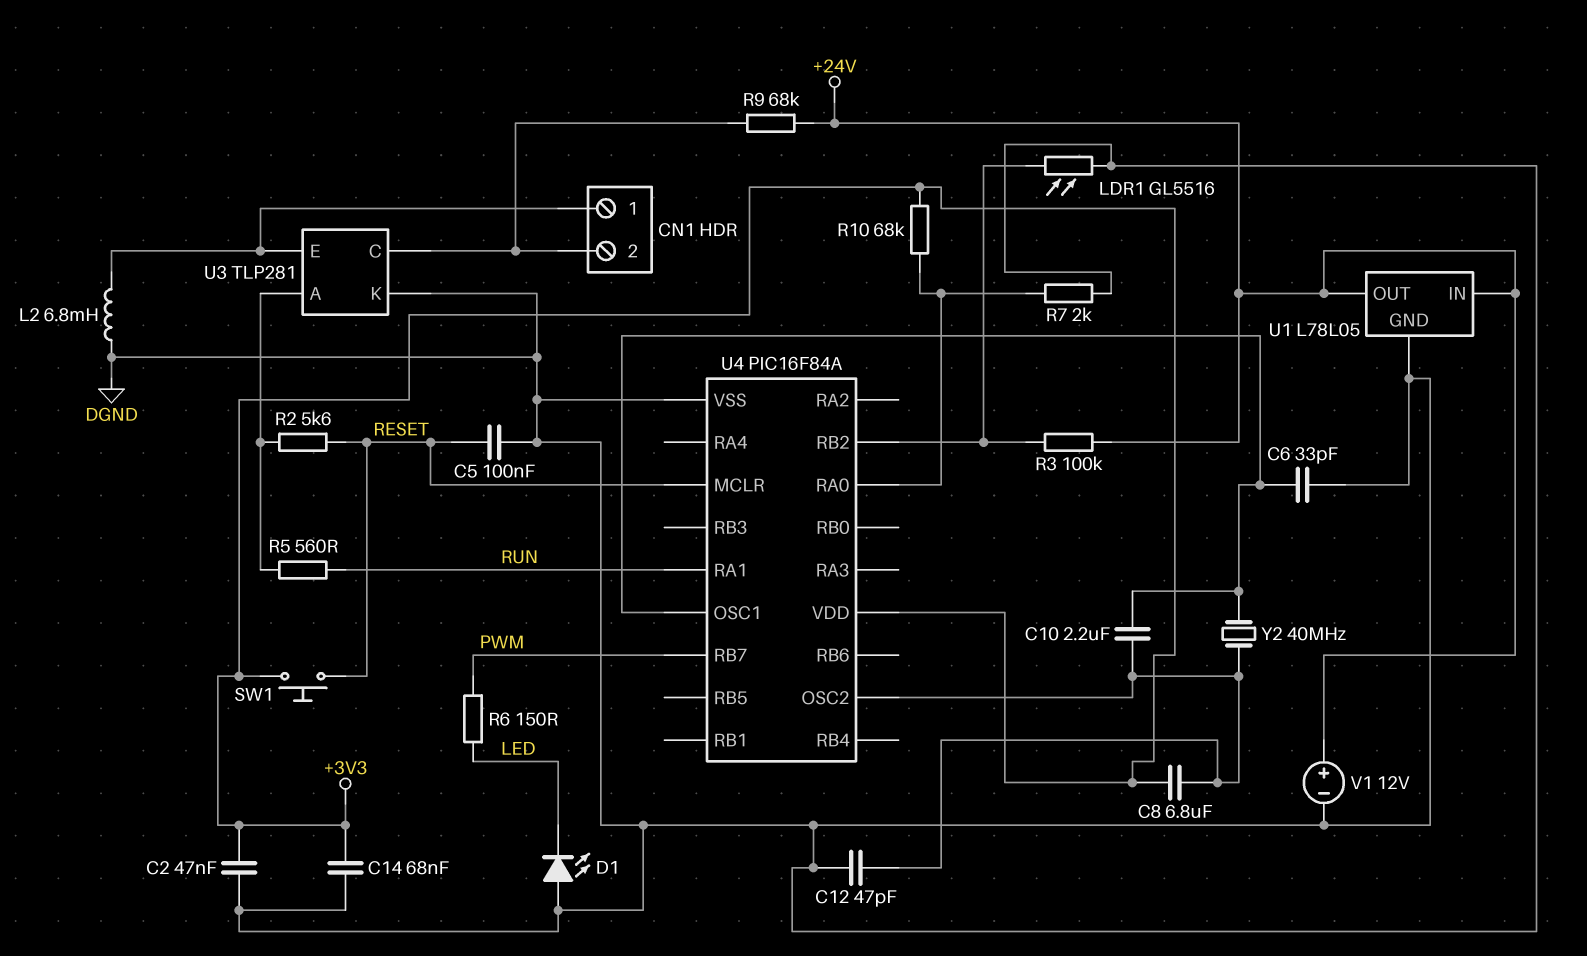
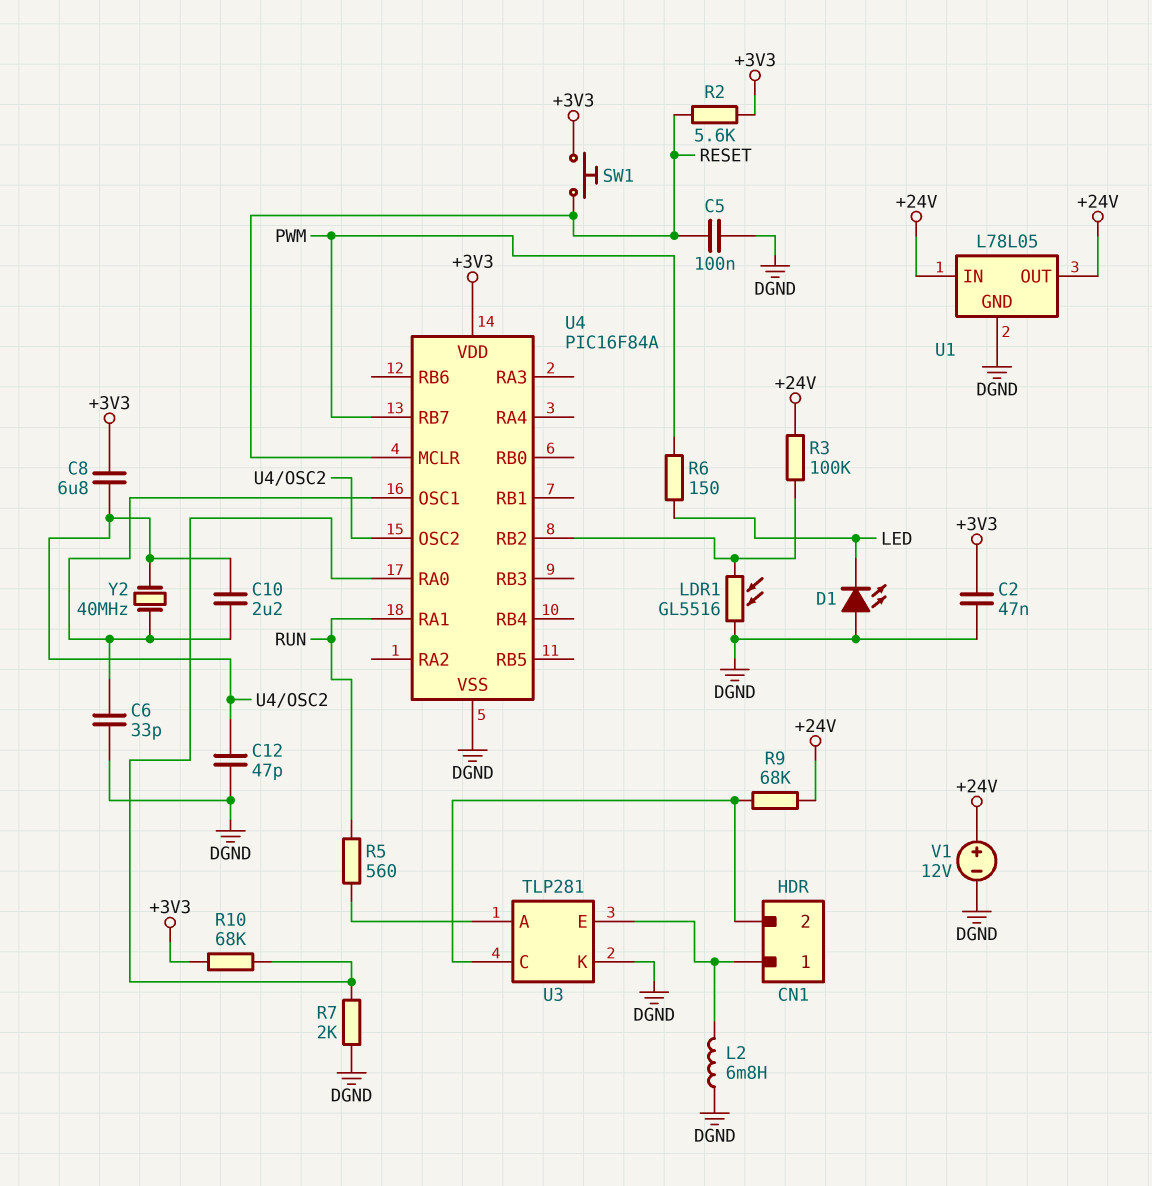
C14: 68nF (+3V3, DGND) -> none
R2: 5.6k (RESET, U3/A) -> 5.6k (+3V3, RESET)

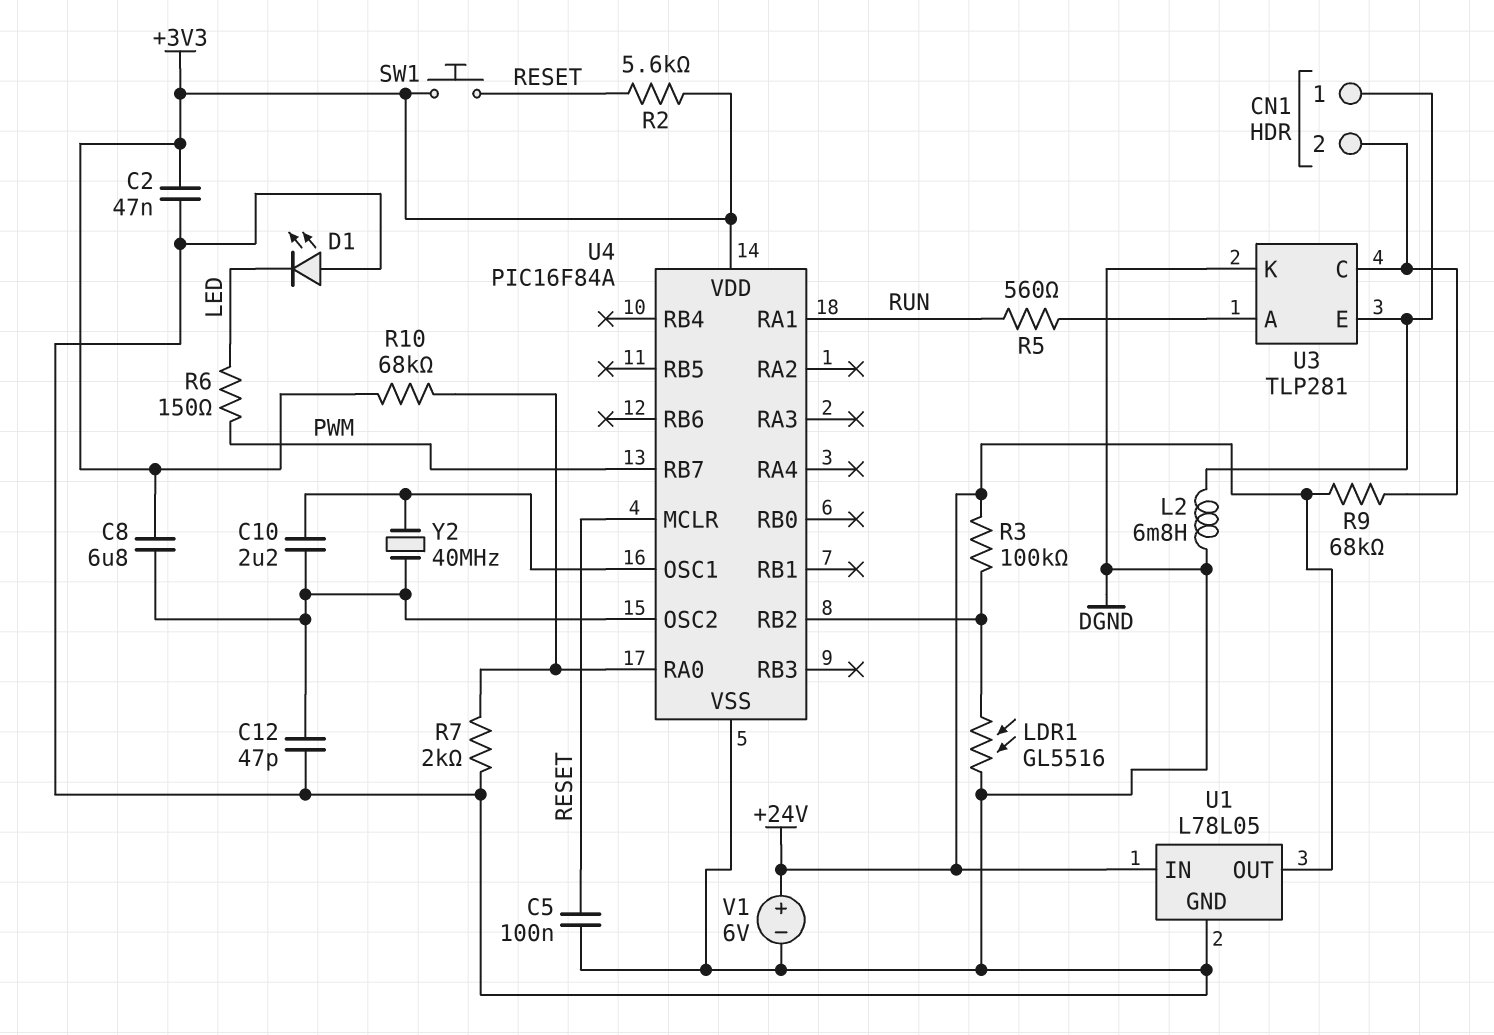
C6: 33pF (DGND, U4/OSC1) -> none
V1: 12V (plus +24V, minus DGND) -> 6V (plus +24V, minus DGND)

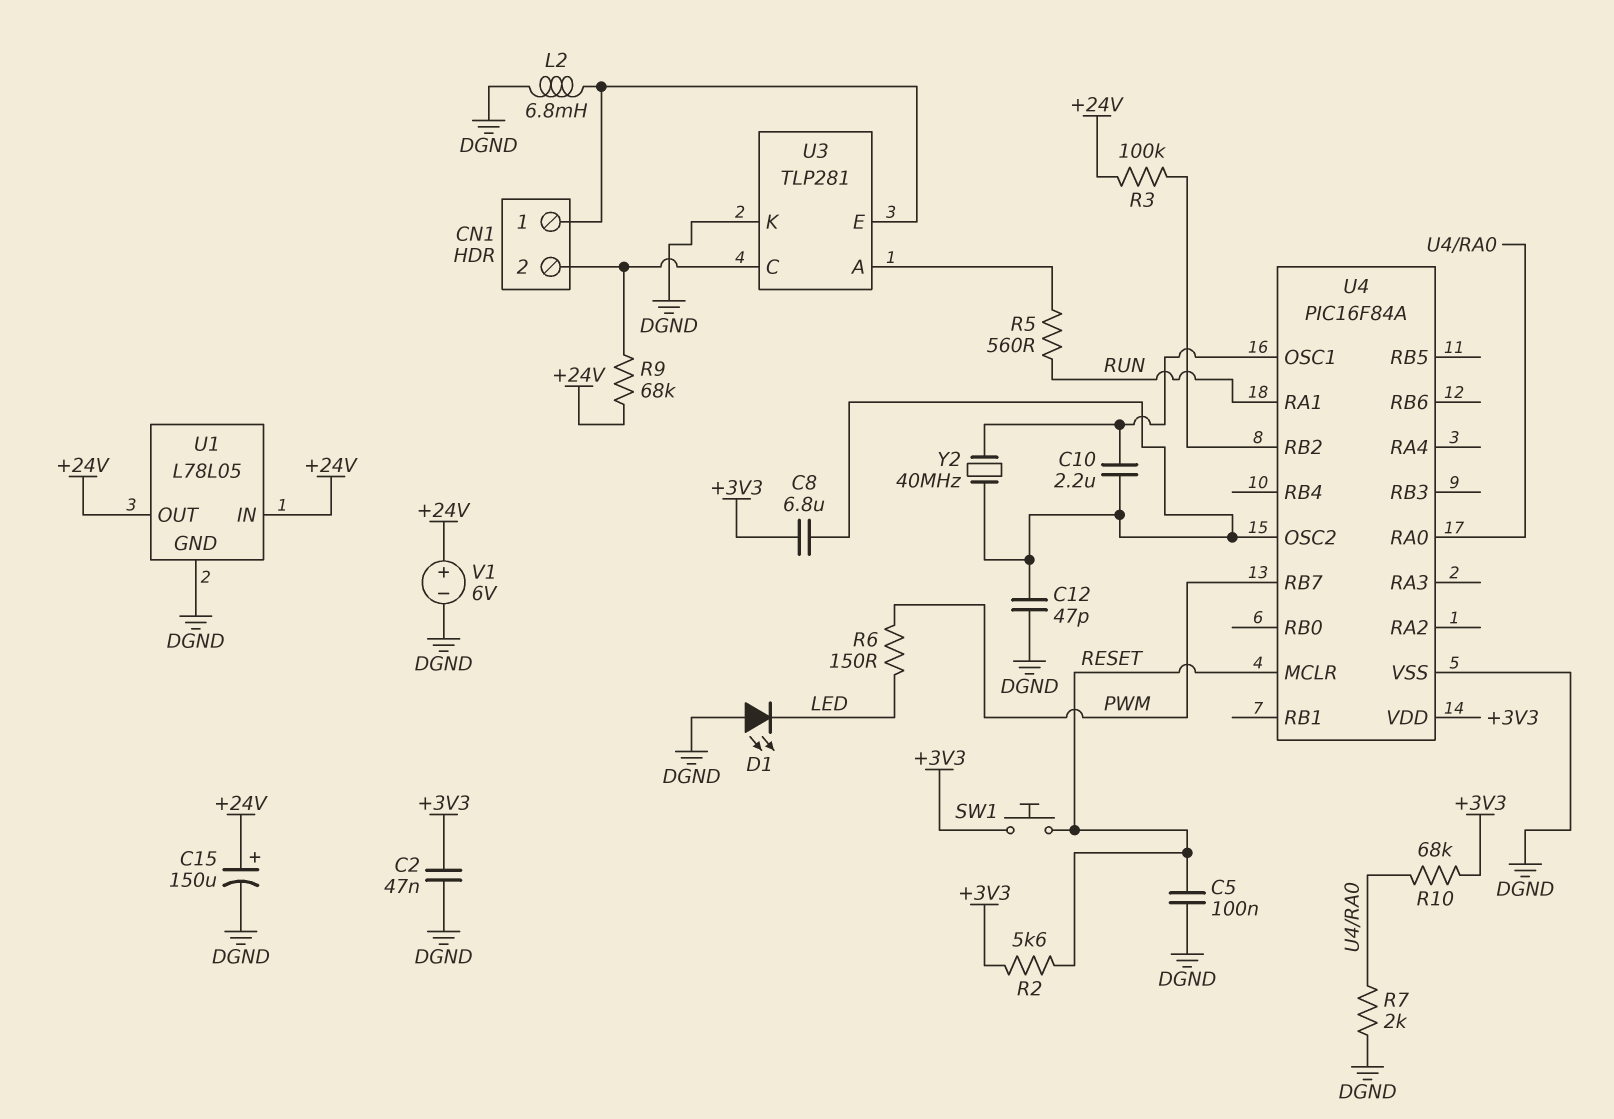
C15: none -> 150uF (plus +24V, minus DGND)
LDR1: GL5516 (DGND, U4/RB2) -> none

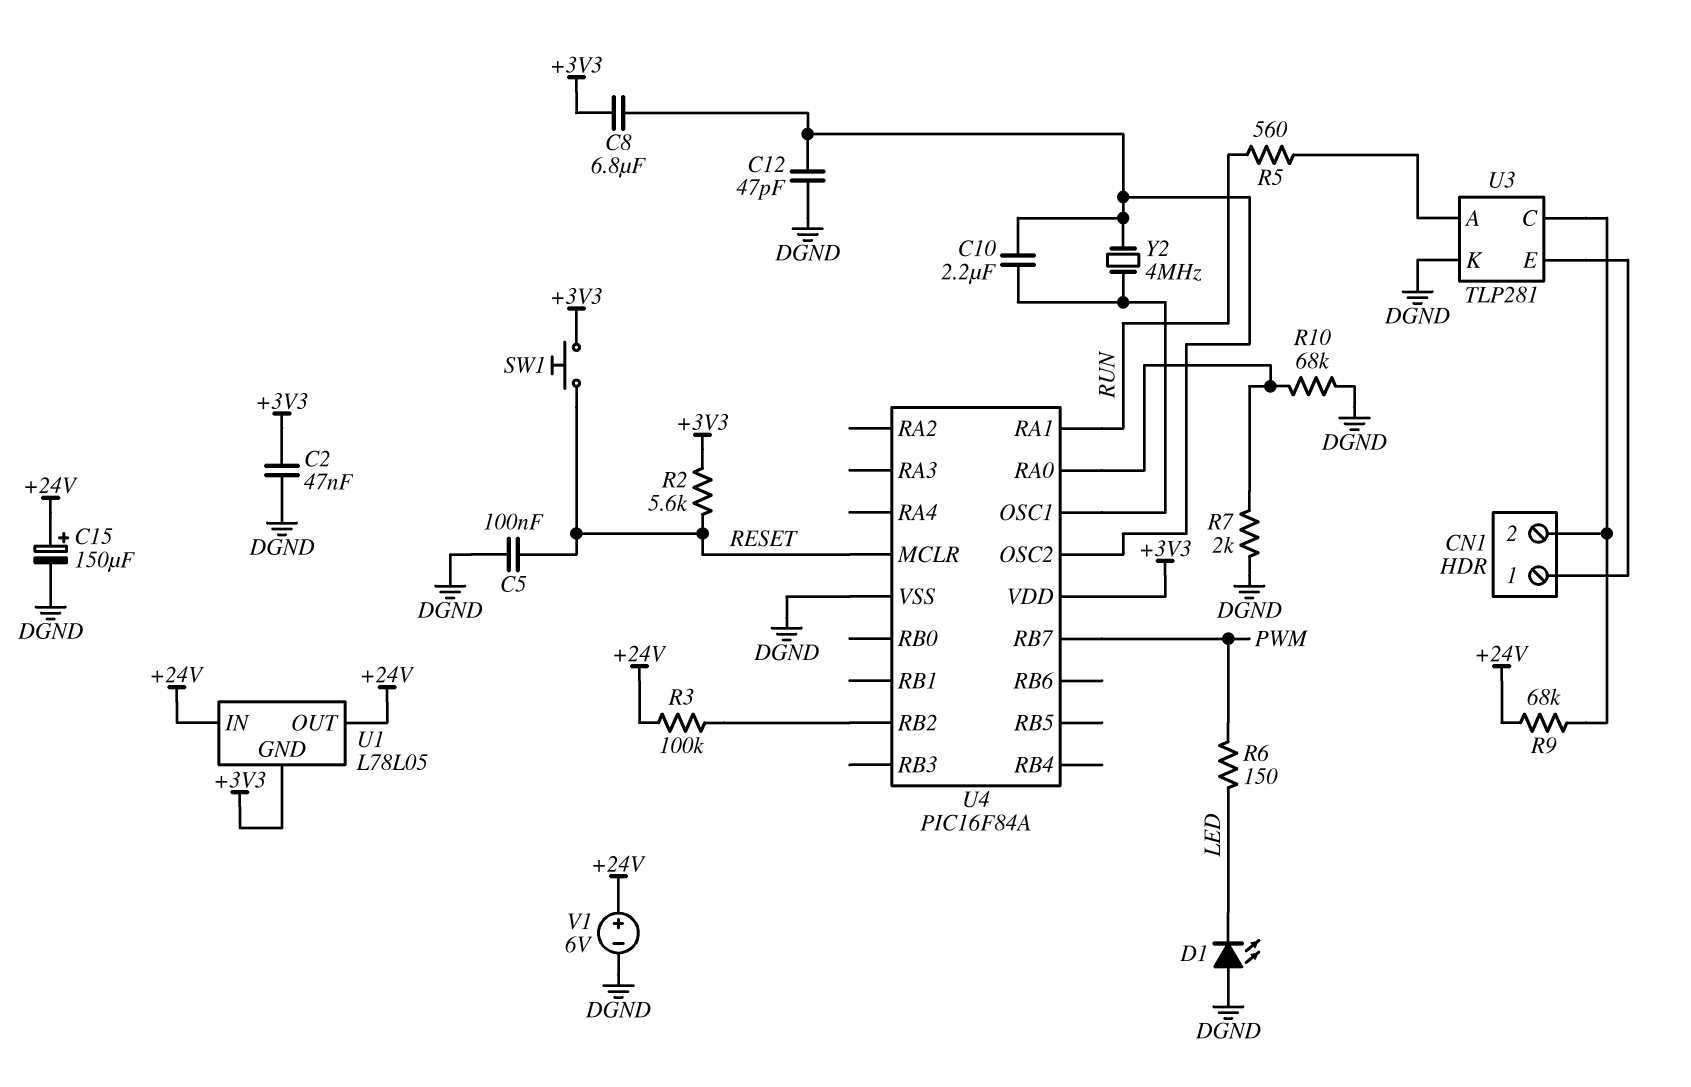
L2: 6.8mH (CN1/1, DGND) -> none
R10: 68k (+3V3, U4/RA0) -> 68k (DGND, U4/RA0)
U1 pin GND: DGND -> +3V3
Y2: 40MHz (U4/OSC1, U4/OSC2) -> 4MHz (U4/OSC1, U4/OSC2)

